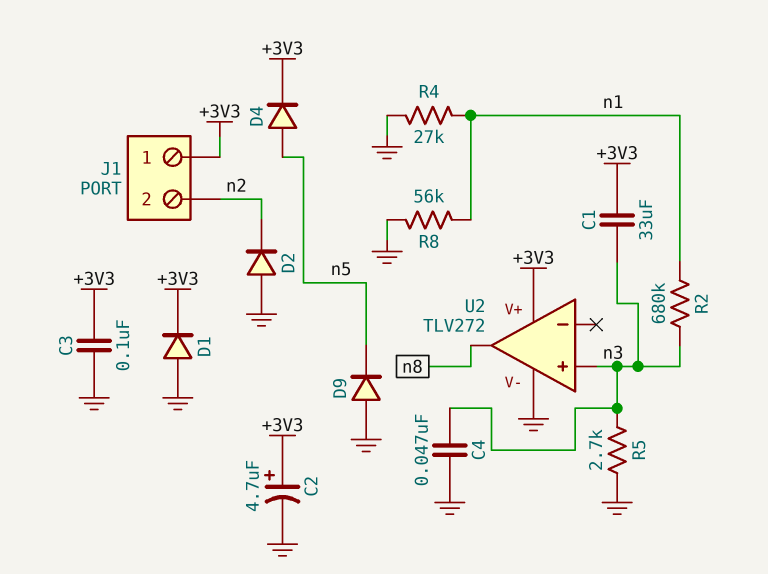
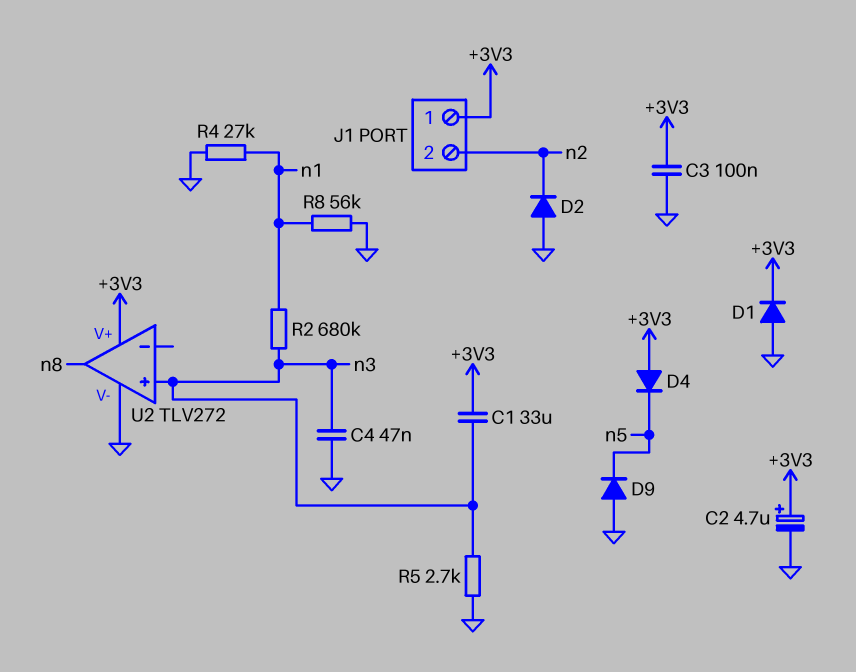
D4: diode (A n5, K +3V3) -> diode (A +3V3, K n5)

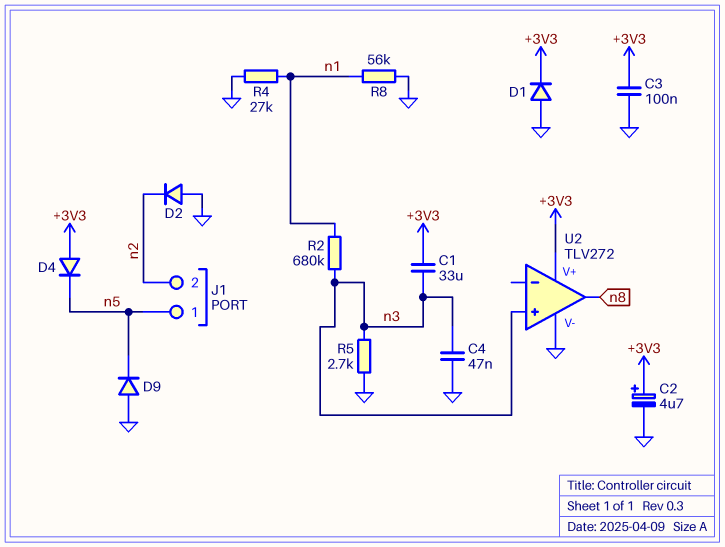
J1 pin 1: +3V3 -> n5

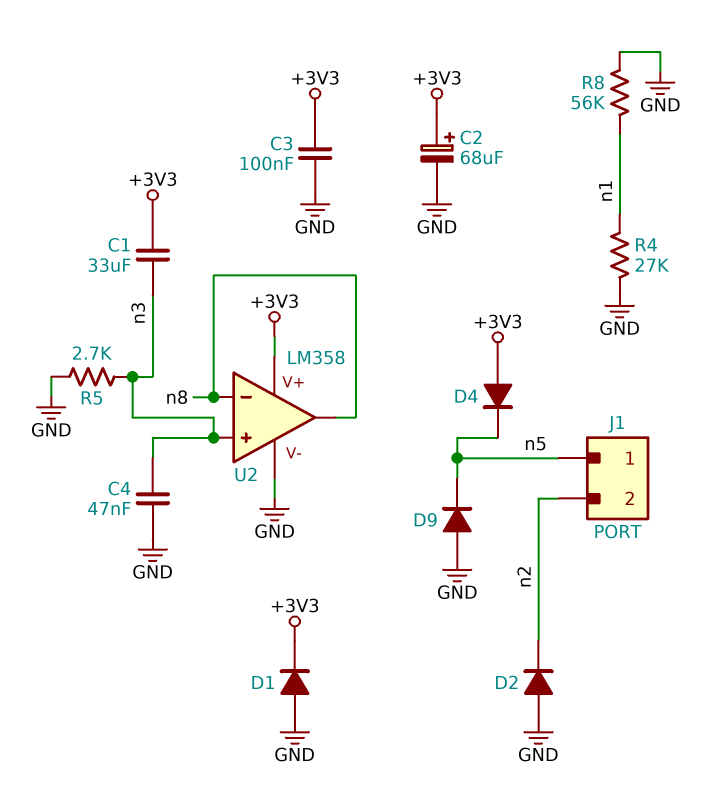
C2: 4.7uF (plus +3V3, minus GND) -> 68uF (plus +3V3, minus GND)
R2: 680k (n1, n3) -> none
U2: TLV272 -> LM358
U2 pin in-: none -> n8

